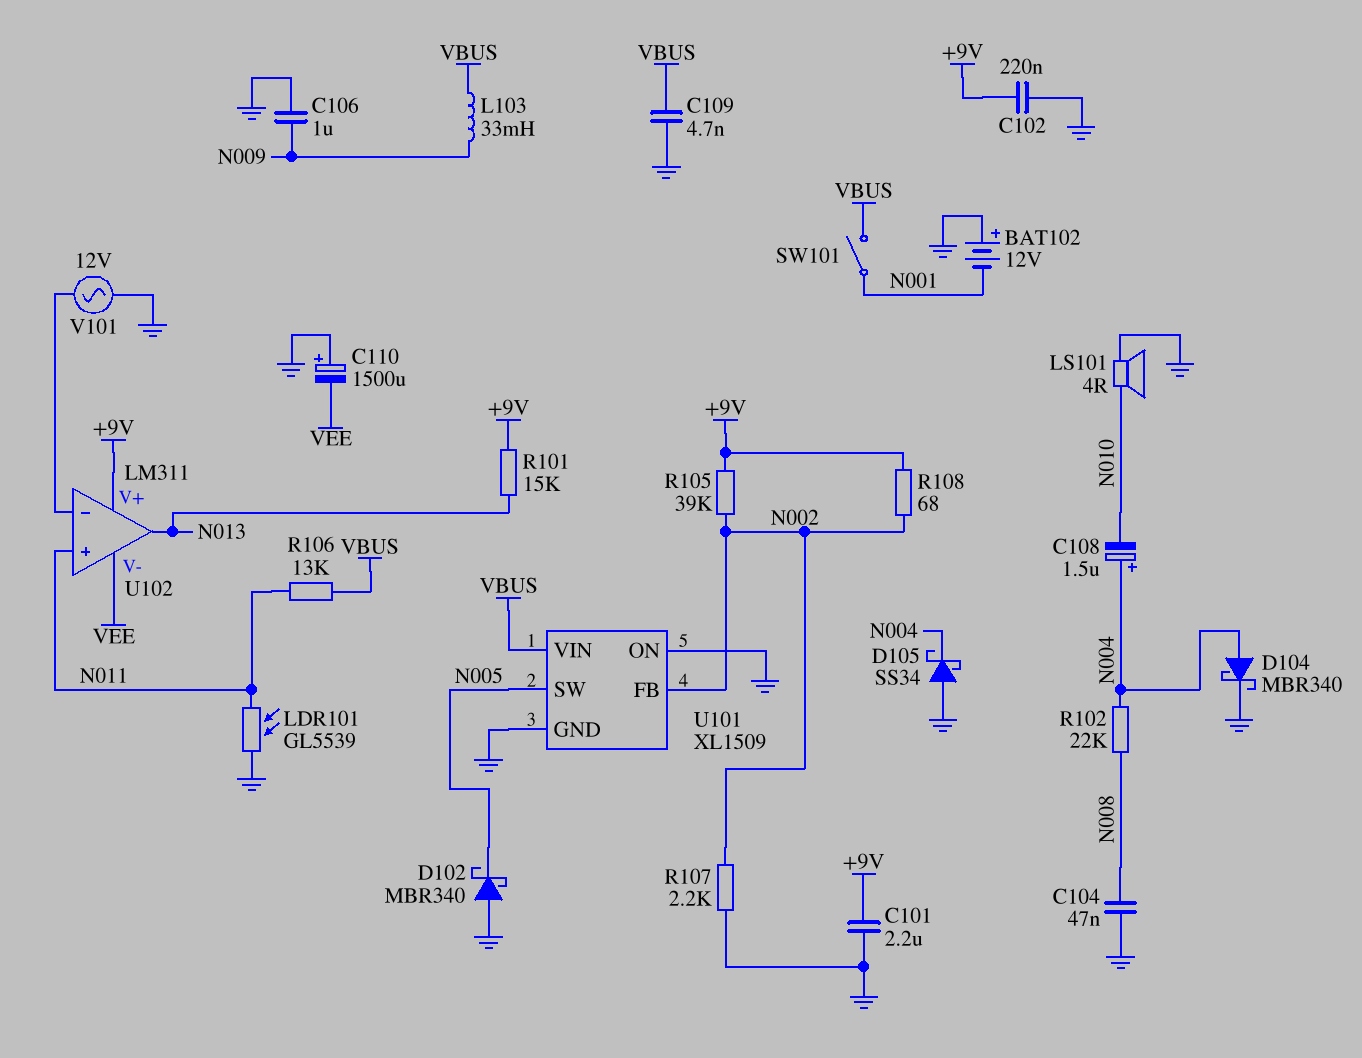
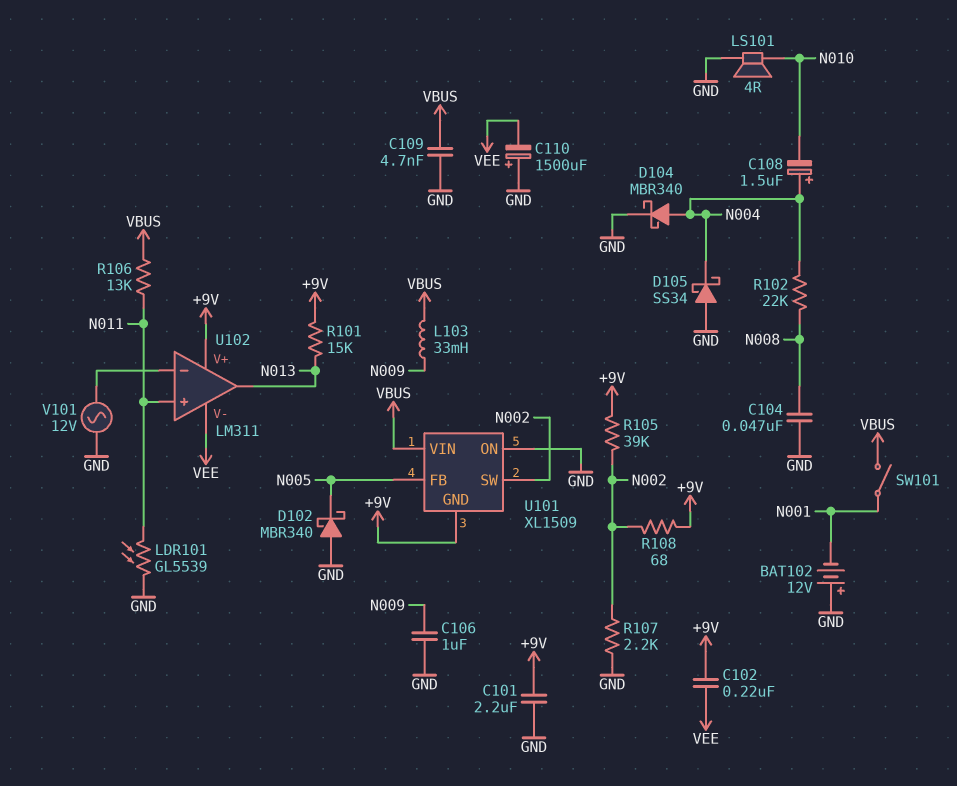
C102: 220nF (+9V, GND) -> 220nF (+9V, VEE)
U101 pin FB: N002 -> N005
U101 pin GND: GND -> +9V
U101 pin SW: N005 -> N002

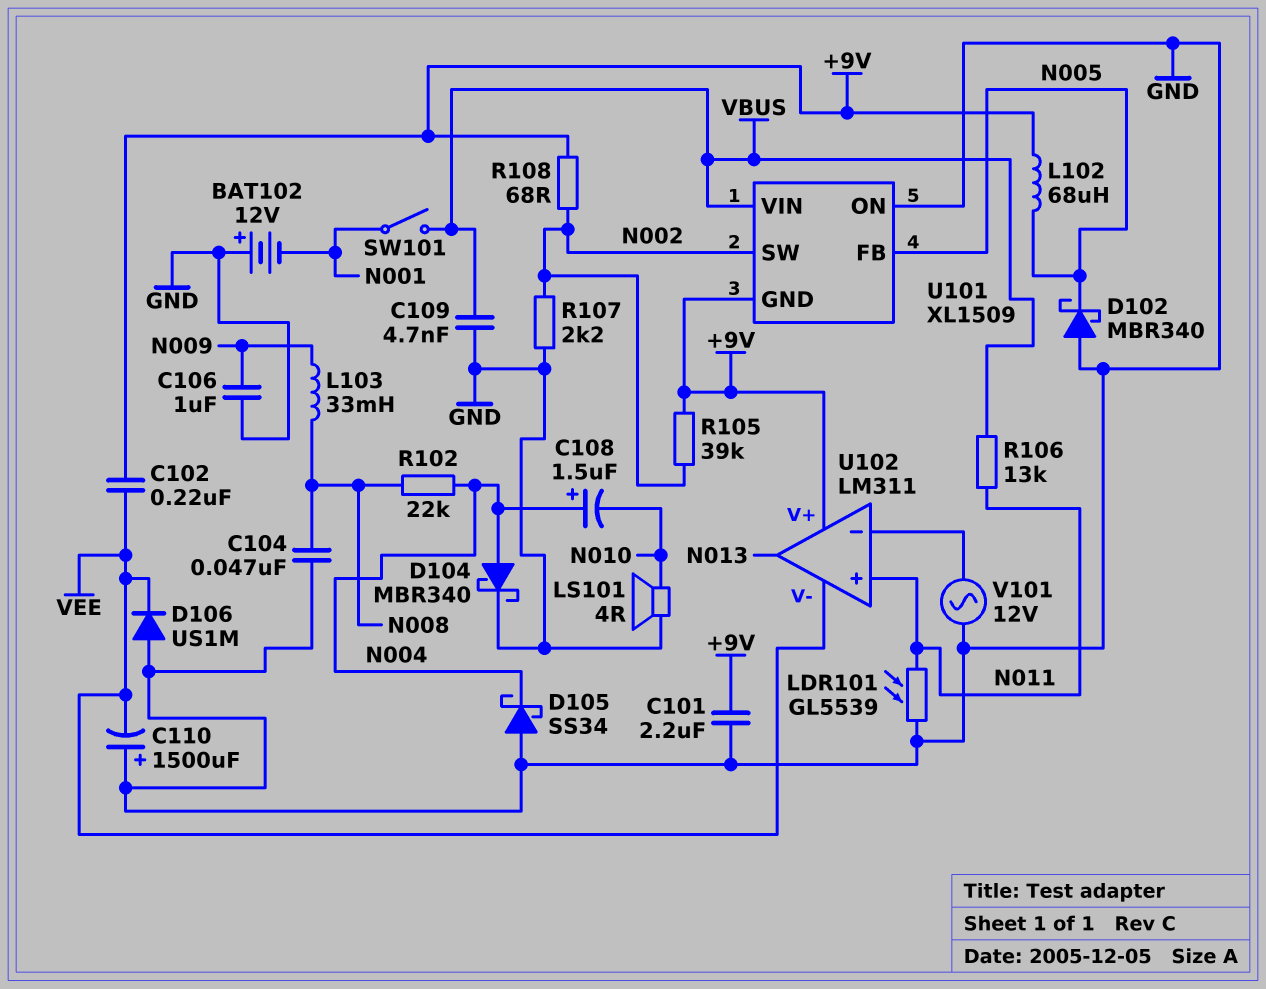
D106: none -> diode US1M (A GND, K VEE)
L102: none -> 68uH (+9V, N005)
L103: 33mH (N009, VBUS) -> 33mH (N008, N009)
R101: 15k (+9V, N013) -> none

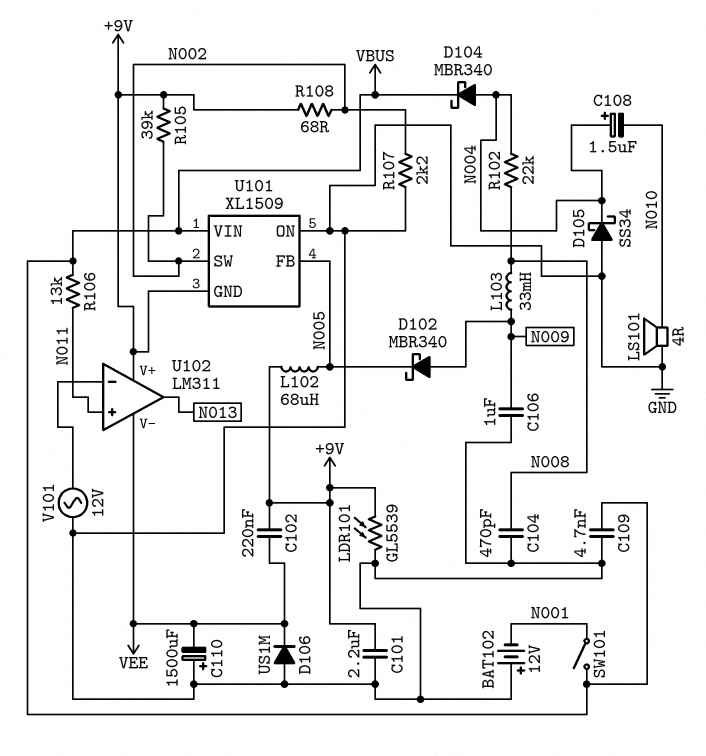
C104: 47nF (GND, N008) -> 470pF (GND, N008)
D102: schottky MBR340 (A GND, K N005) -> schottky MBR340 (A N009, K N005)
D104: schottky MBR340 (A N004, K GND) -> schottky MBR340 (A N004, K VBUS)
LDR101: GL5539 (GND, N011) -> GL5539 (+9V, GND)

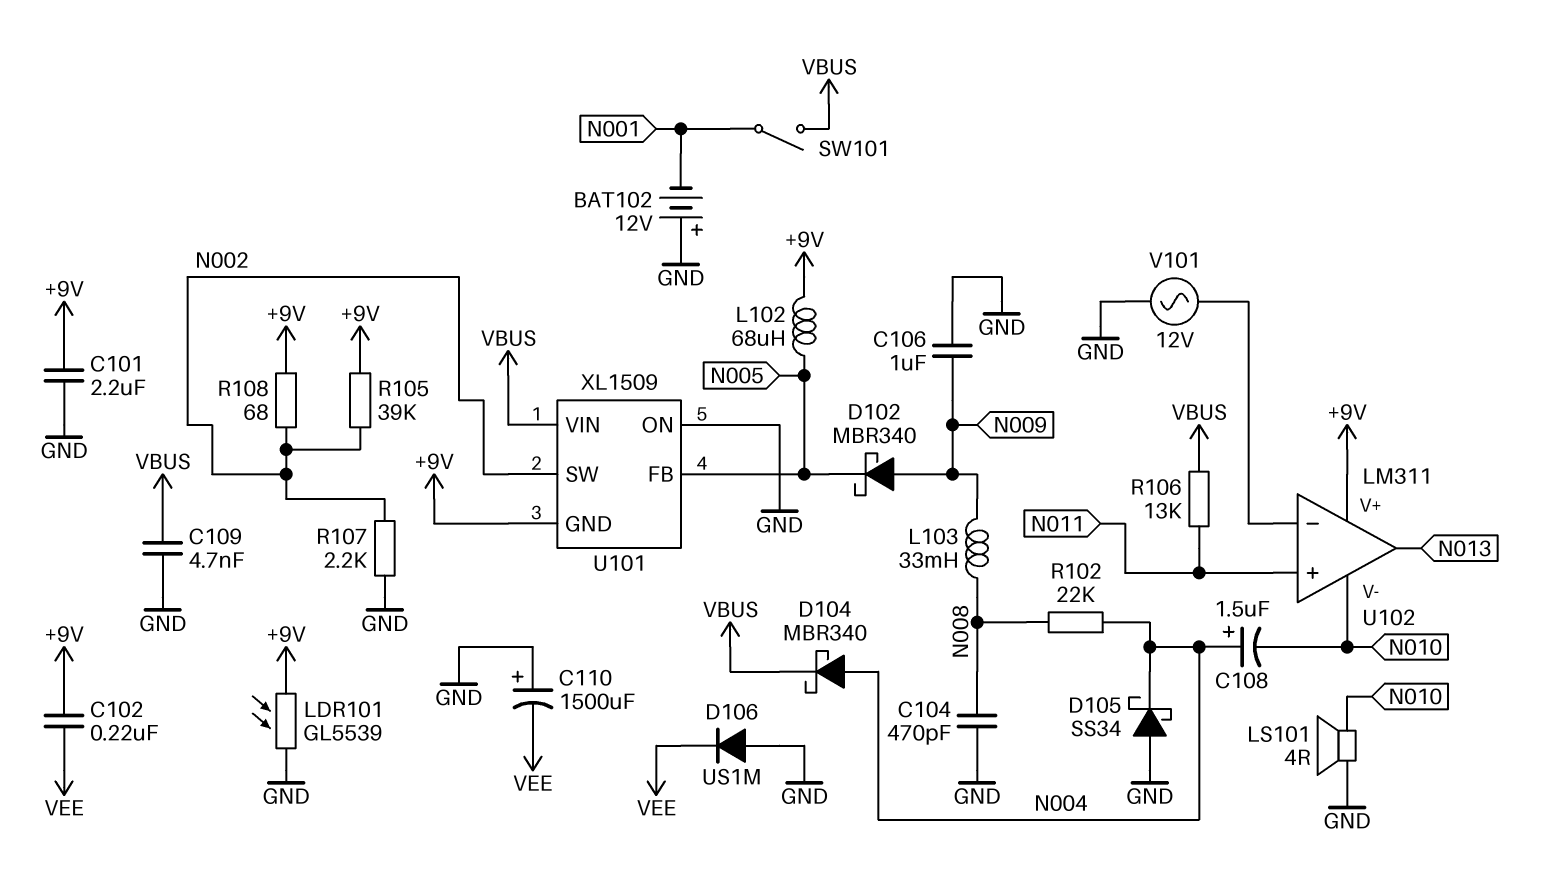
U102 pin V-: VEE -> N010

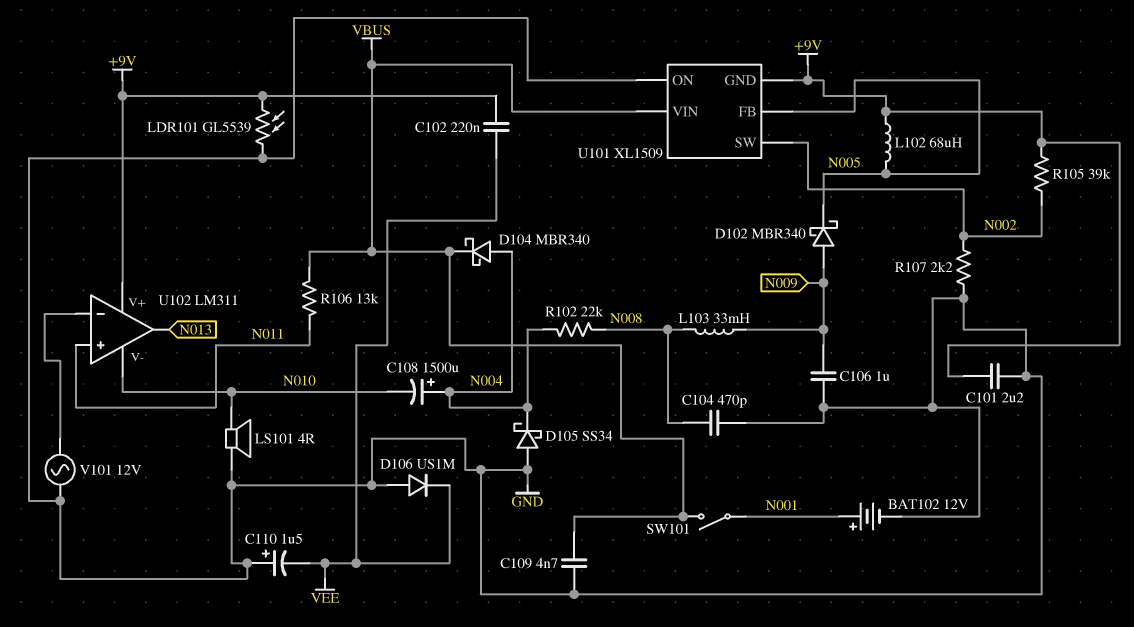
BAT102: 12V (plus GND, minus N001) -> 12V (plus N001, minus GND)
C108: 1.5uF (plus N004, minus N010) -> 1500uF (plus N004, minus N010)
C110: 1500uF (plus GND, minus VEE) -> 1.5uF (plus GND, minus VEE)
R108: 68 (+9V, N002) -> none

